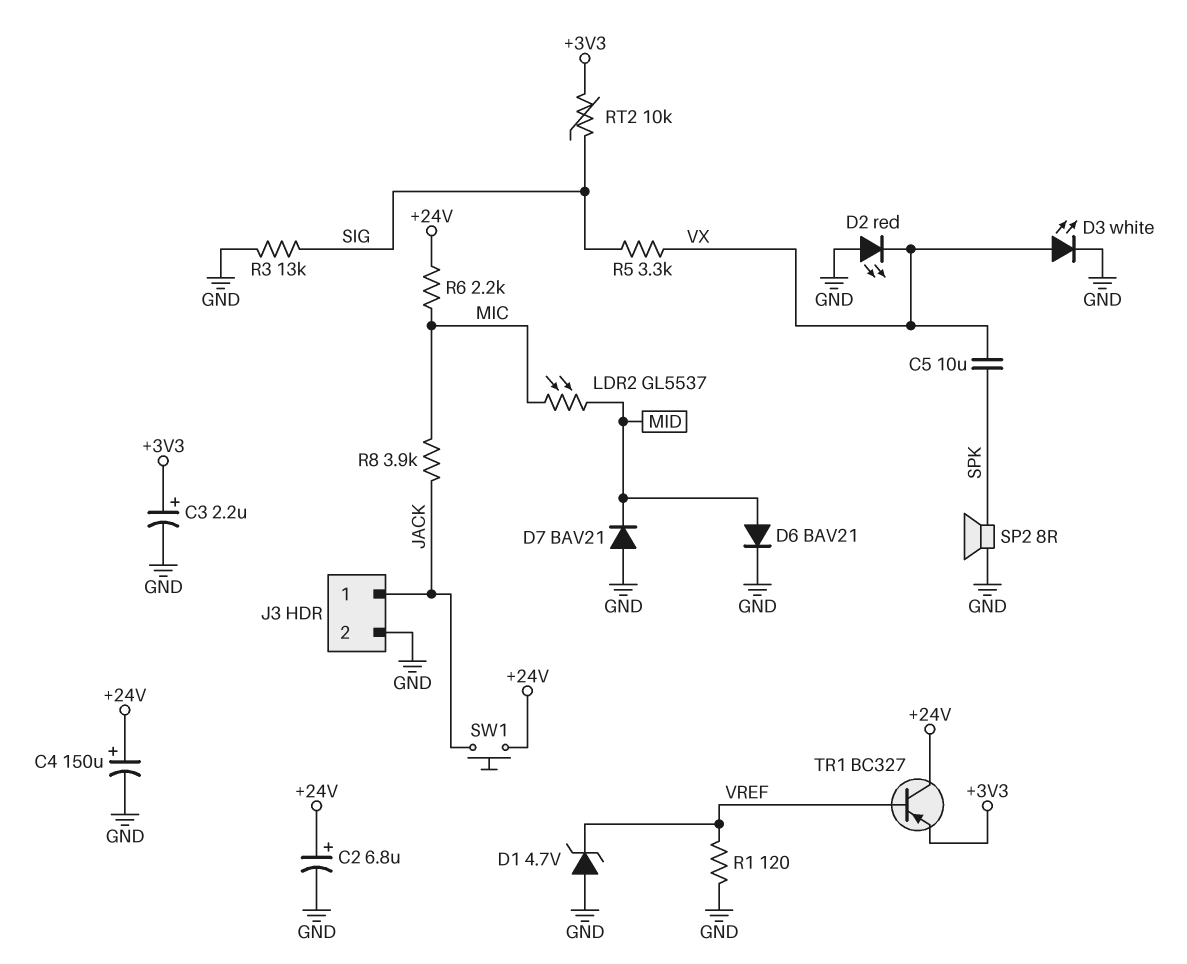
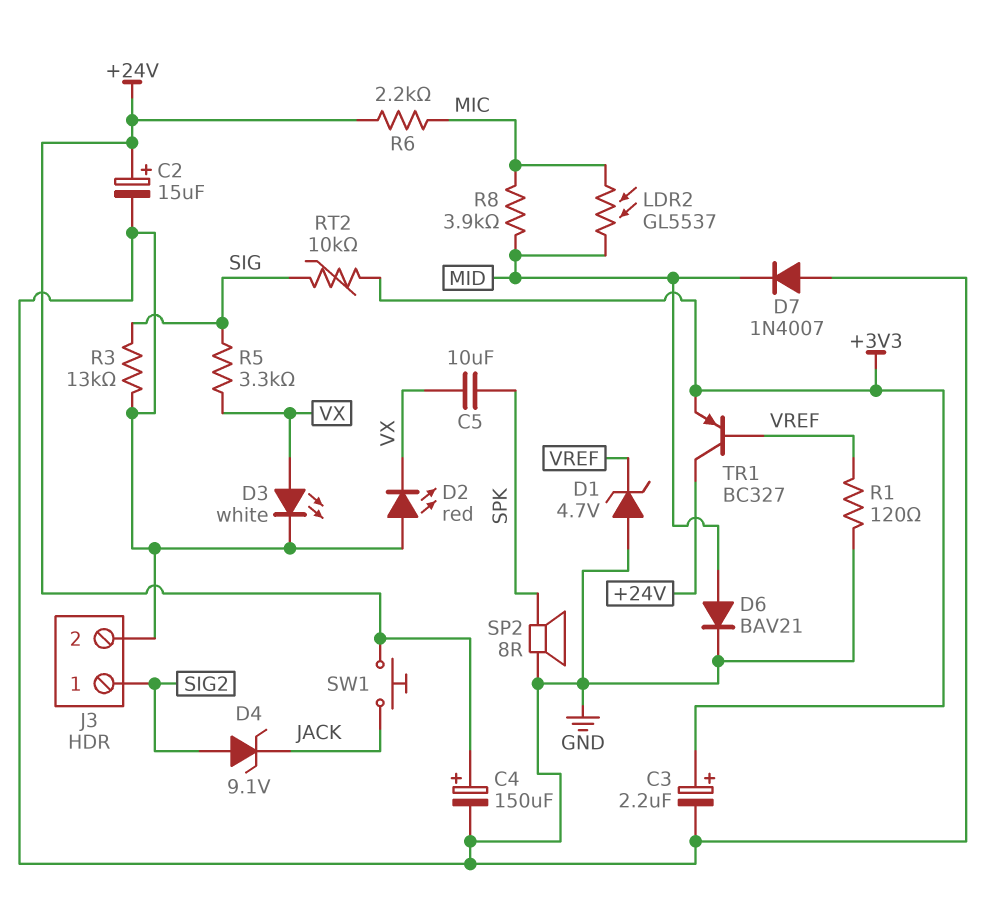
C2: 6.8uF (plus +24V, minus GND) -> 15uF (plus +24V, minus GND)
D4: none -> zener 9.1V (A SIG2, K JACK)
D7: diode BAV21 (A GND, K MID) -> diode 1N4007 (A GND, K MID)
J3 pin 1: JACK -> SIG2
R8: 3.9k (JACK, MIC) -> 3.9k (MIC, MID)

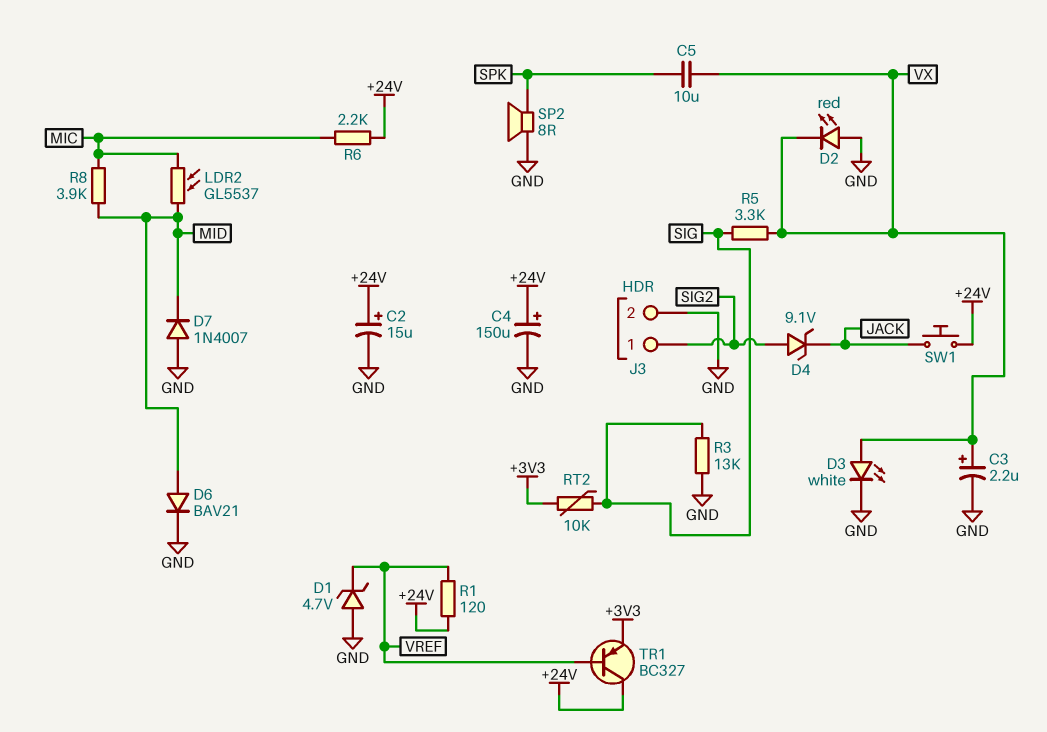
C3: 2.2uF (plus +3V3, minus GND) -> 2.2uF (plus VX, minus GND)
R1: 120 (GND, VREF) -> 120 (+24V, VREF)

